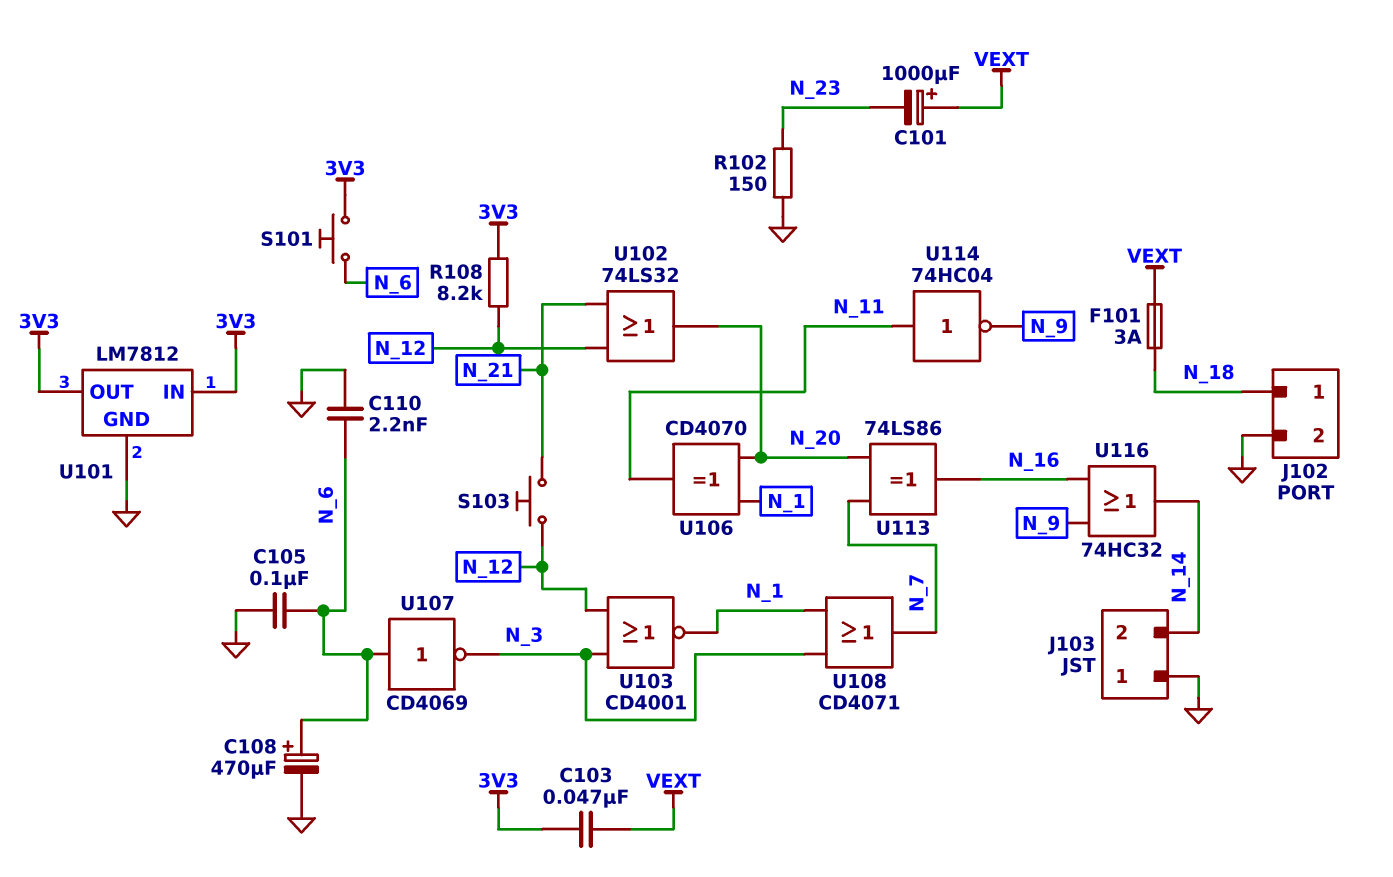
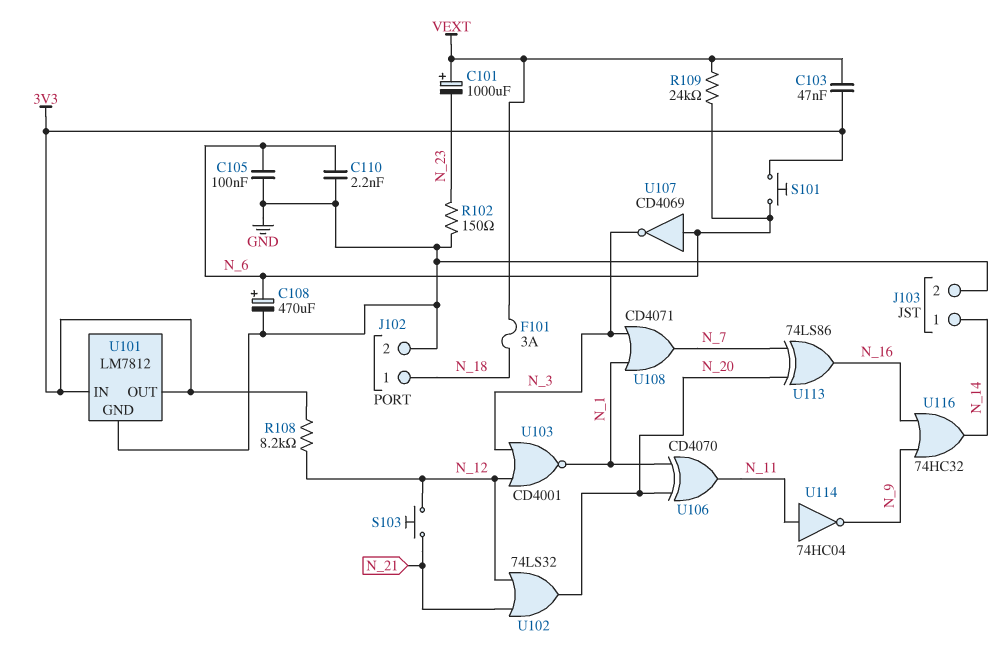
J103 pin 1: GND -> N_14
J103 pin 2: N_14 -> GND
R109: none -> 24k (N_6, VEXT)

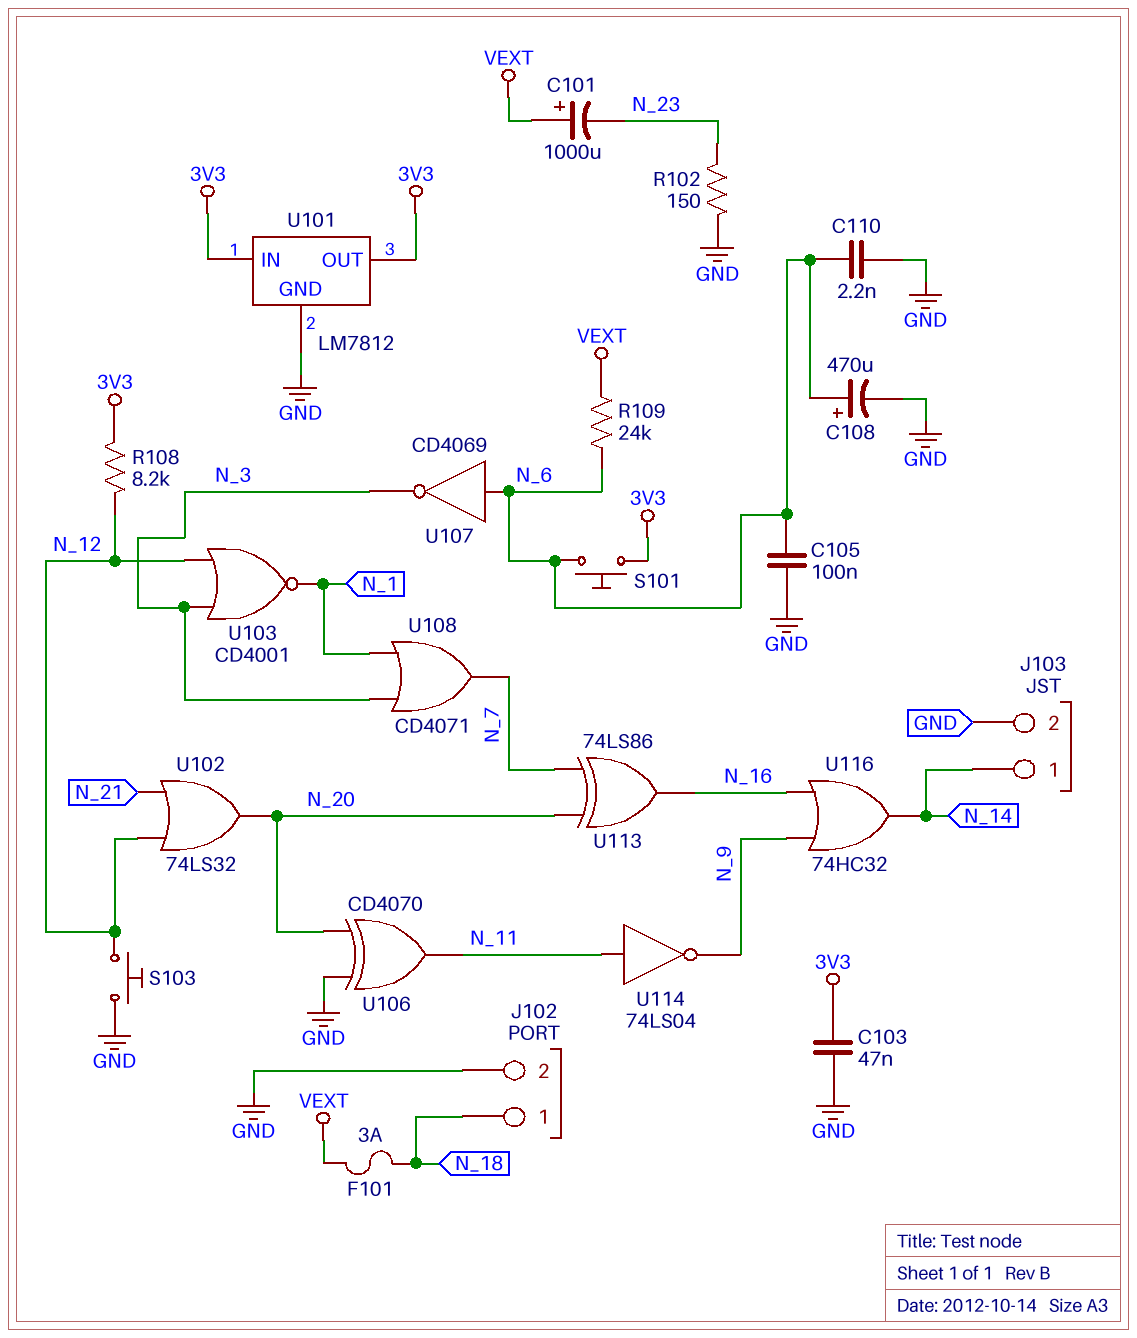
C103: 47nF (3V3, VEXT) -> 47nF (3V3, GND)
S103: button (N_12, N_21) -> button (GND, N_12)
U106: XOR CD4070 (in N_1, in N_20, out N_11) -> XOR CD4070 (in GND, in N_20, out N_11)
U114: NOT 74HC04 (in N_11, out N_9) -> NOT 74LS04 (in N_11, out N_9)

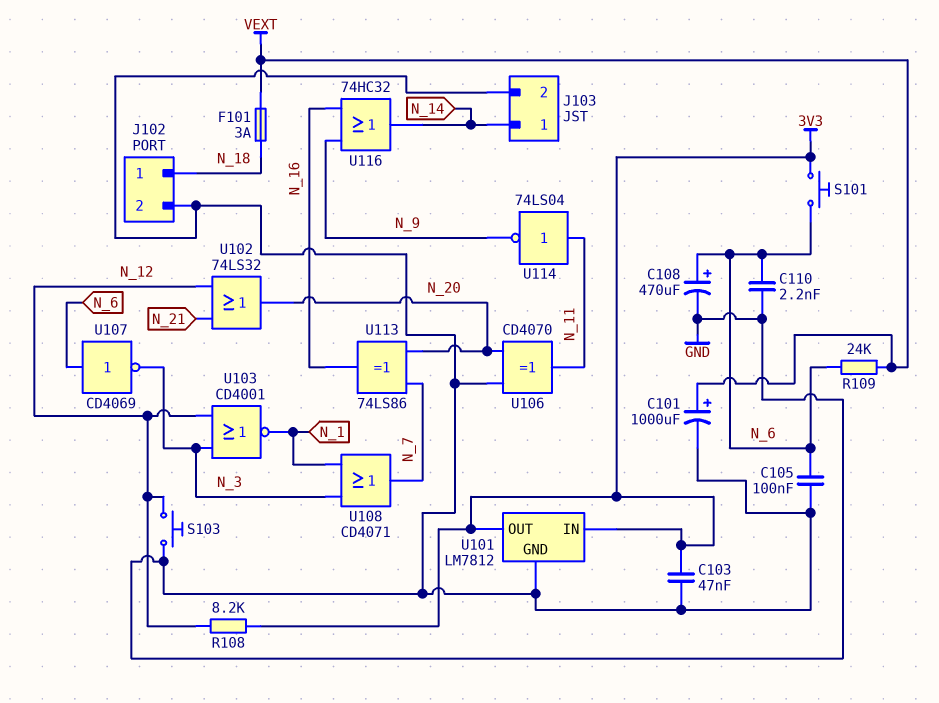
C101: 1000uF (plus VEXT, minus N_23) -> 1000uF (plus VEXT, minus GND)
R102: 150 (GND, N_23) -> none

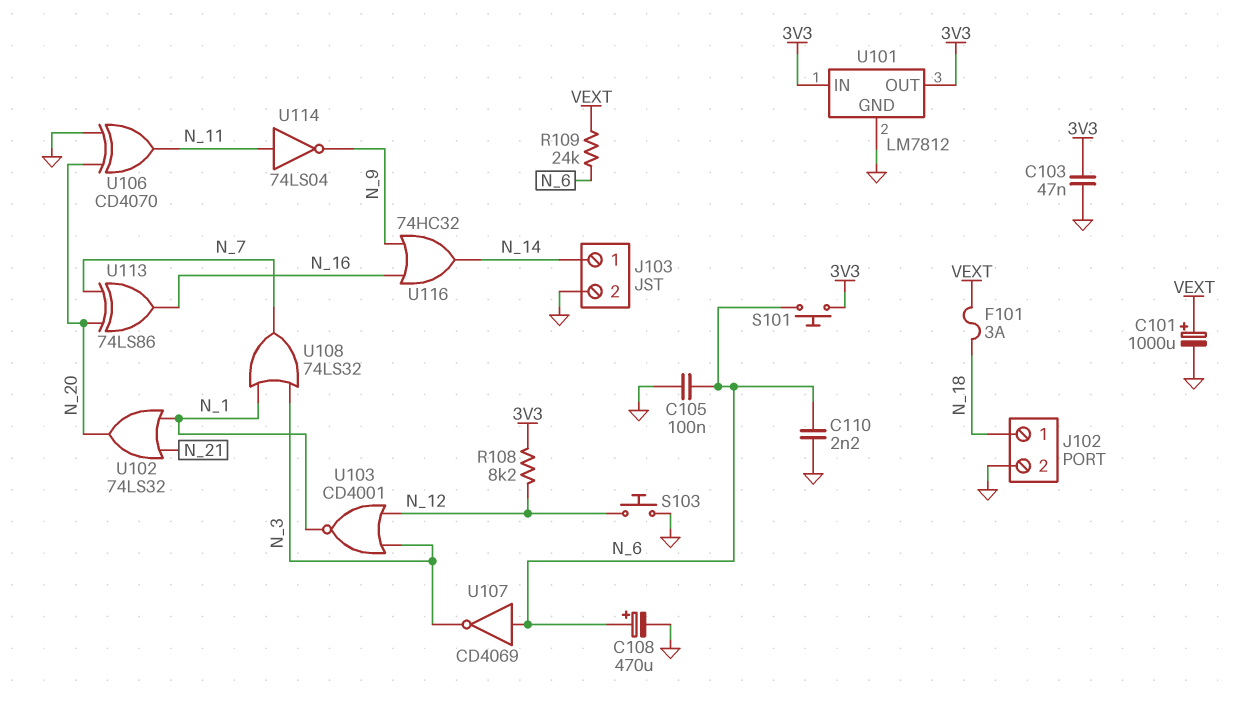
U102: OR 74LS32 (in N_12, in N_21, out N_20) -> OR 74LS32 (in N_1, in N_21, out N_20)
U108: OR CD4071 (in N_1, in N_3, out N_7) -> OR 74LS32 (in N_1, in N_3, out N_7)

